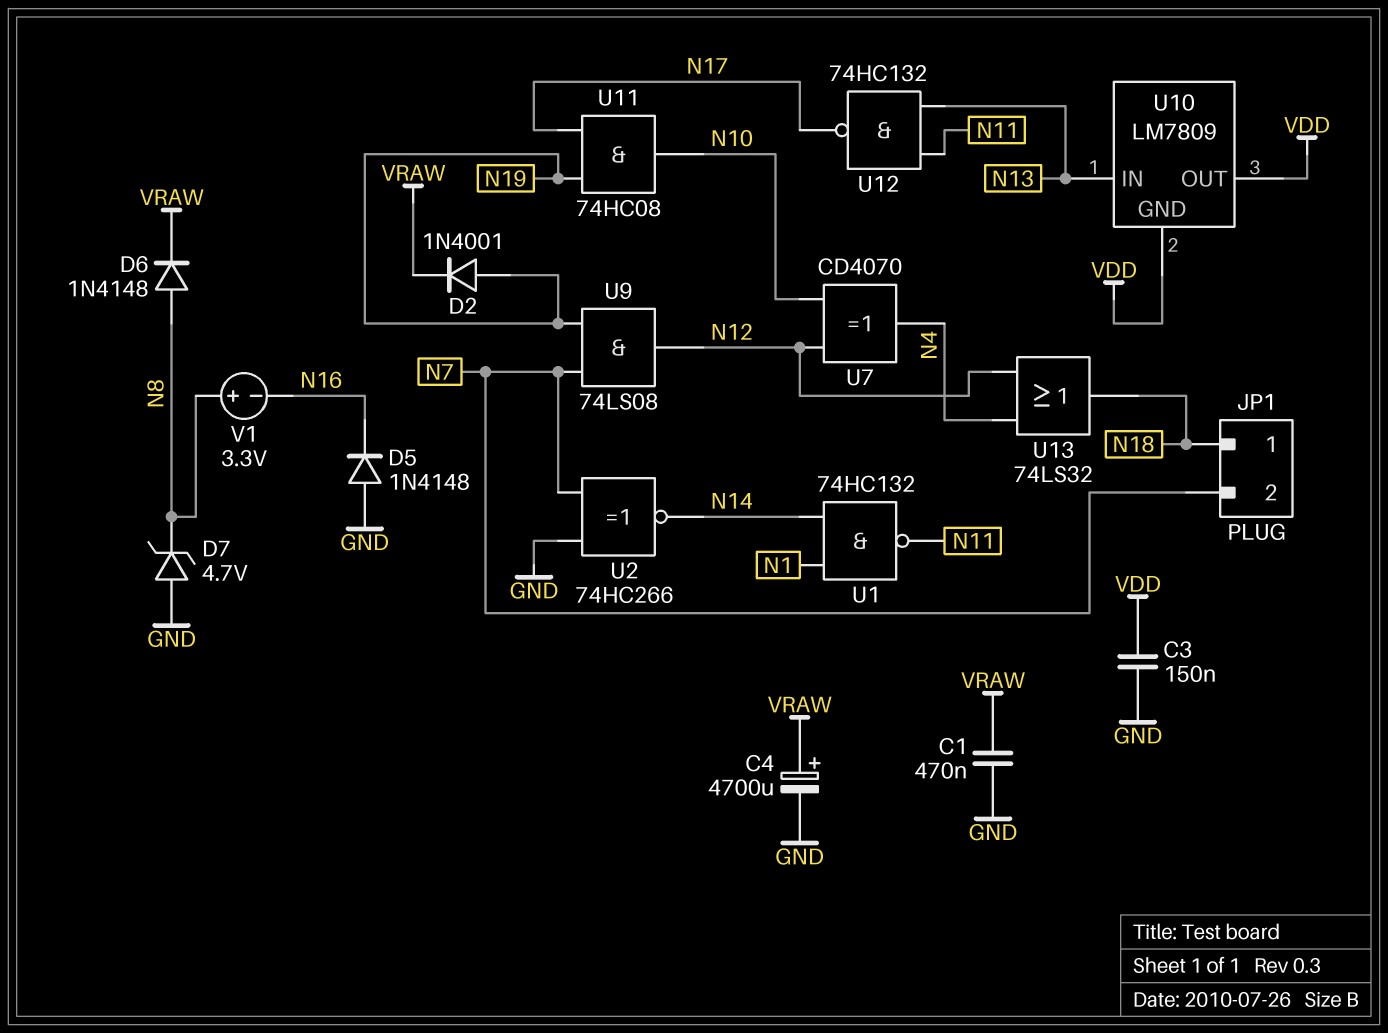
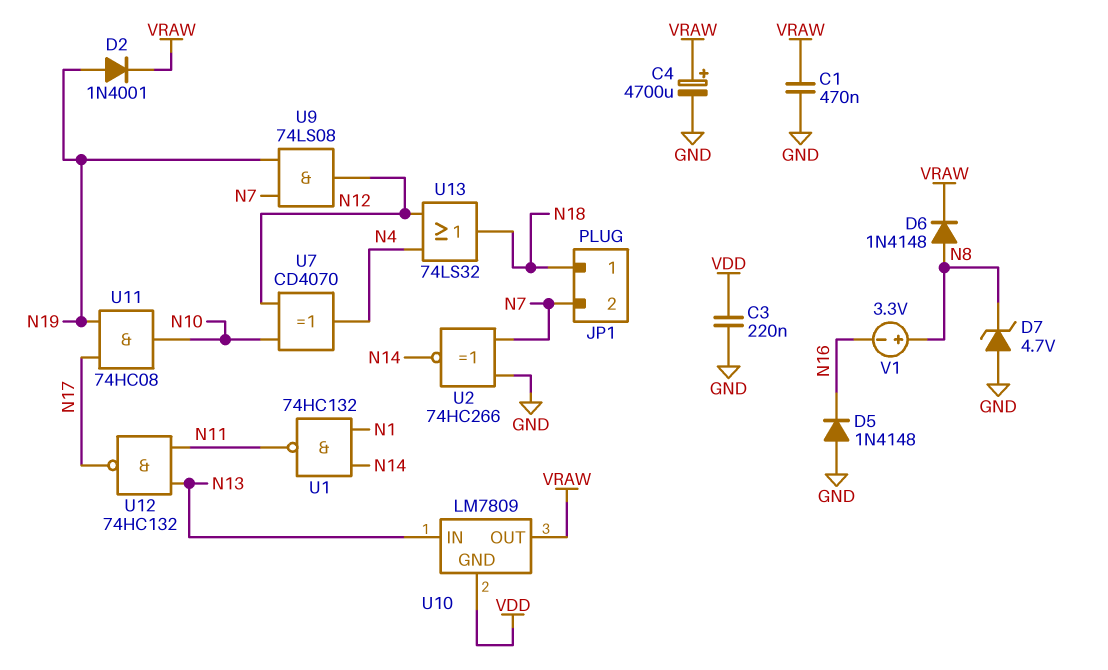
C3: 150nF (GND, VDD) -> 220nF (GND, VDD)
U10 pin OUT: VDD -> VRAW

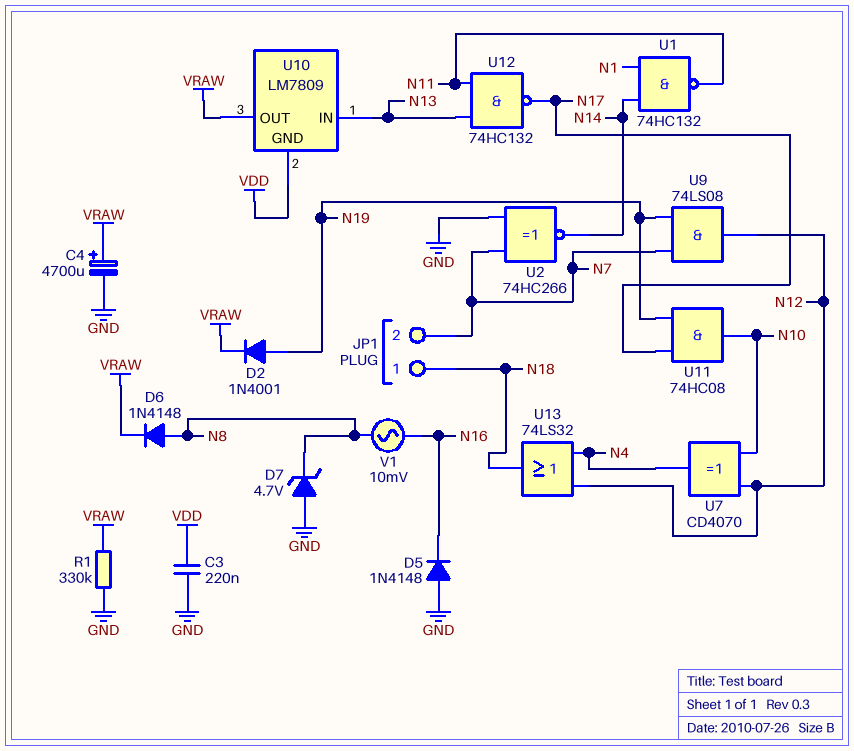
C1: 470nF (GND, VRAW) -> none
R1: none -> 330k (GND, VRAW)
V1: 3.3V (plus N8, minus N16) -> AC 10mV (N8, N16)

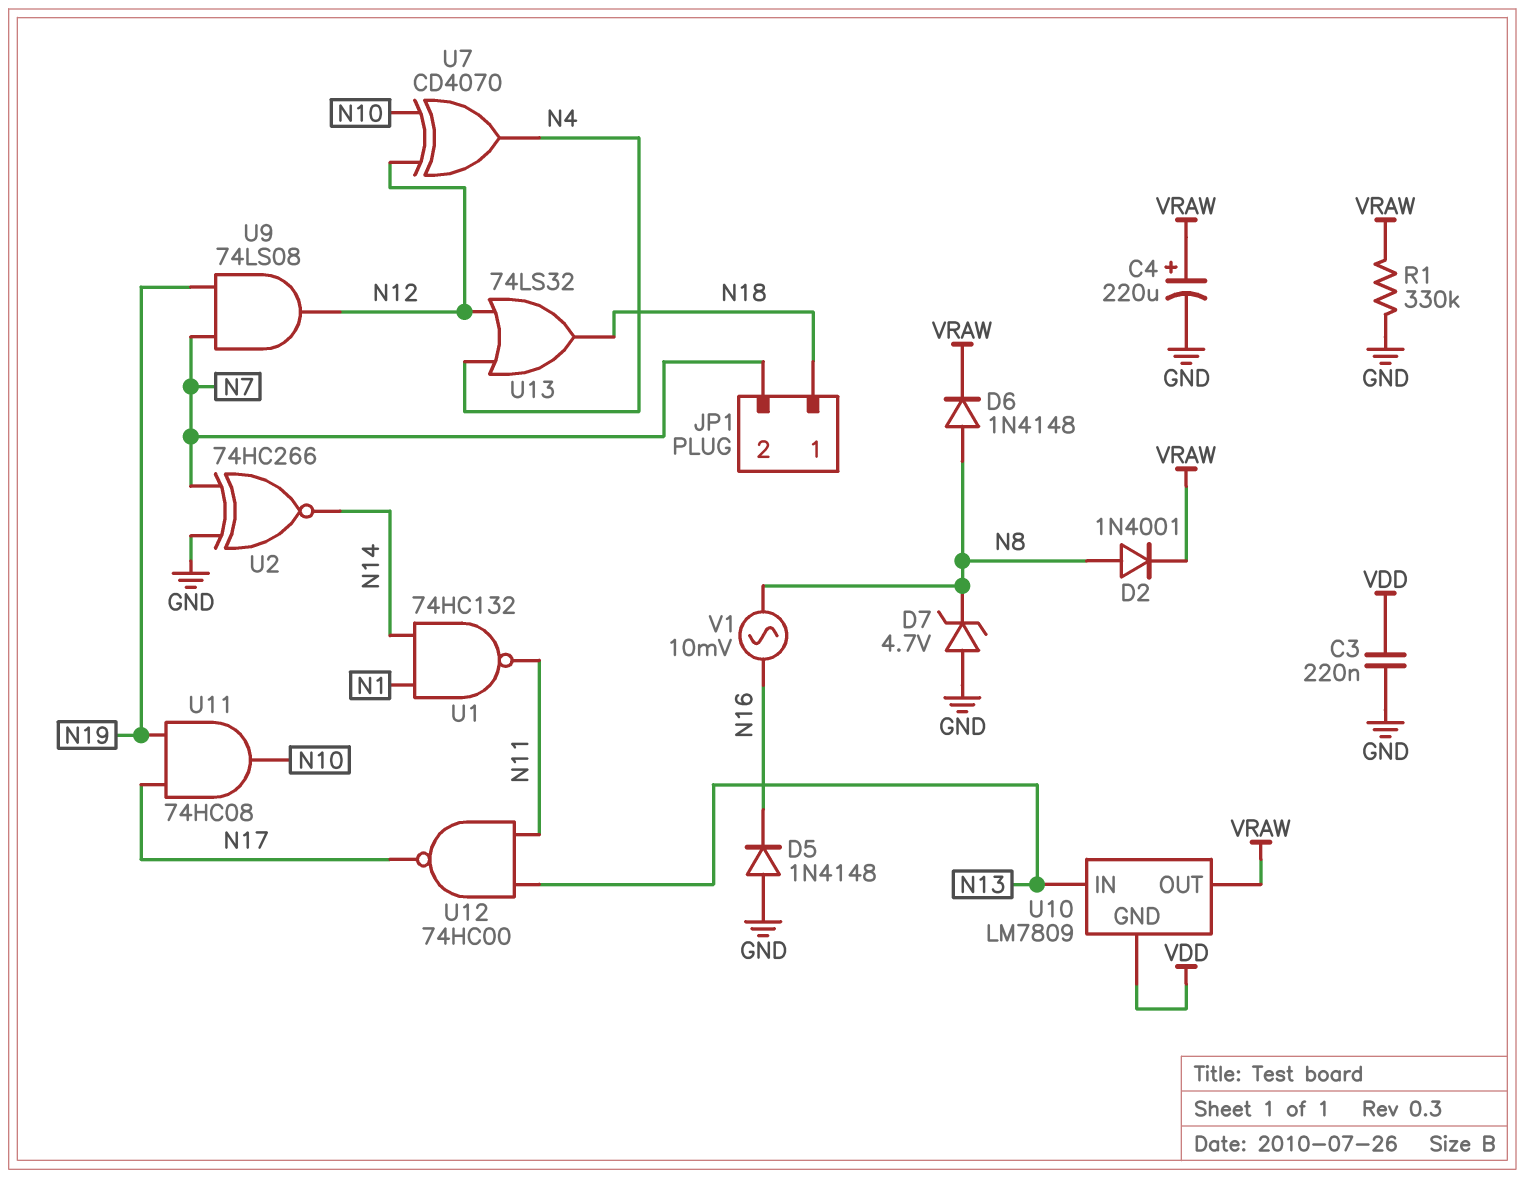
C4: 4700uF (plus VRAW, minus GND) -> 220uF (plus VRAW, minus GND)
D2: diode 1N4001 (A N19, K VRAW) -> diode 1N4001 (A N8, K VRAW)
U12: NAND 74HC132 (in N11, in N13, out N17) -> NAND 74HC00 (in N11, in N13, out N17)

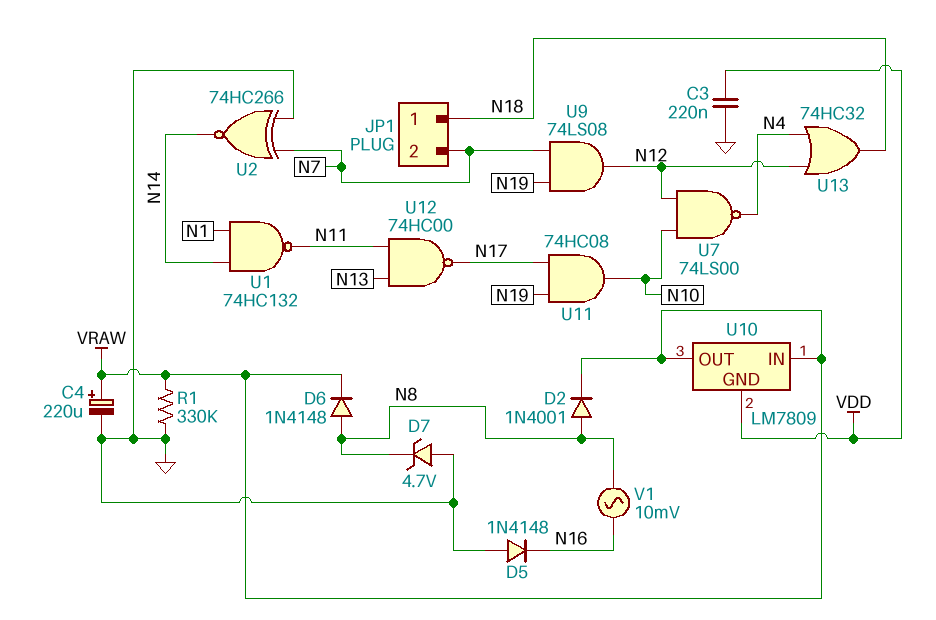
U7: XOR CD4070 (in N10, in N12, out N4) -> NAND 74LS00 (in N10, in N12, out N4)
U10 pin IN: N13 -> VRAW
U13: OR 74LS32 (in N4, in N12, out N18) -> OR 74HC32 (in N4, in N12, out N18)

